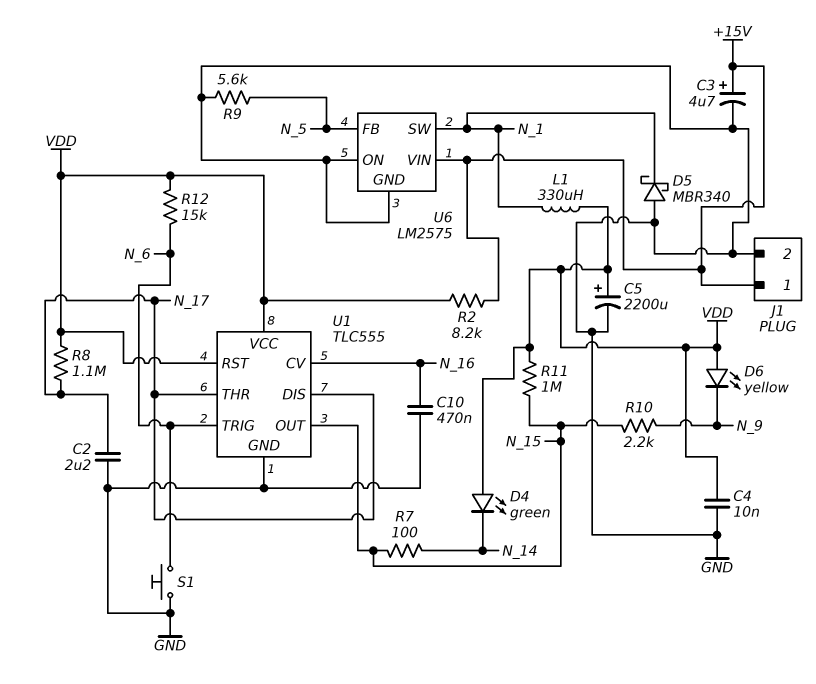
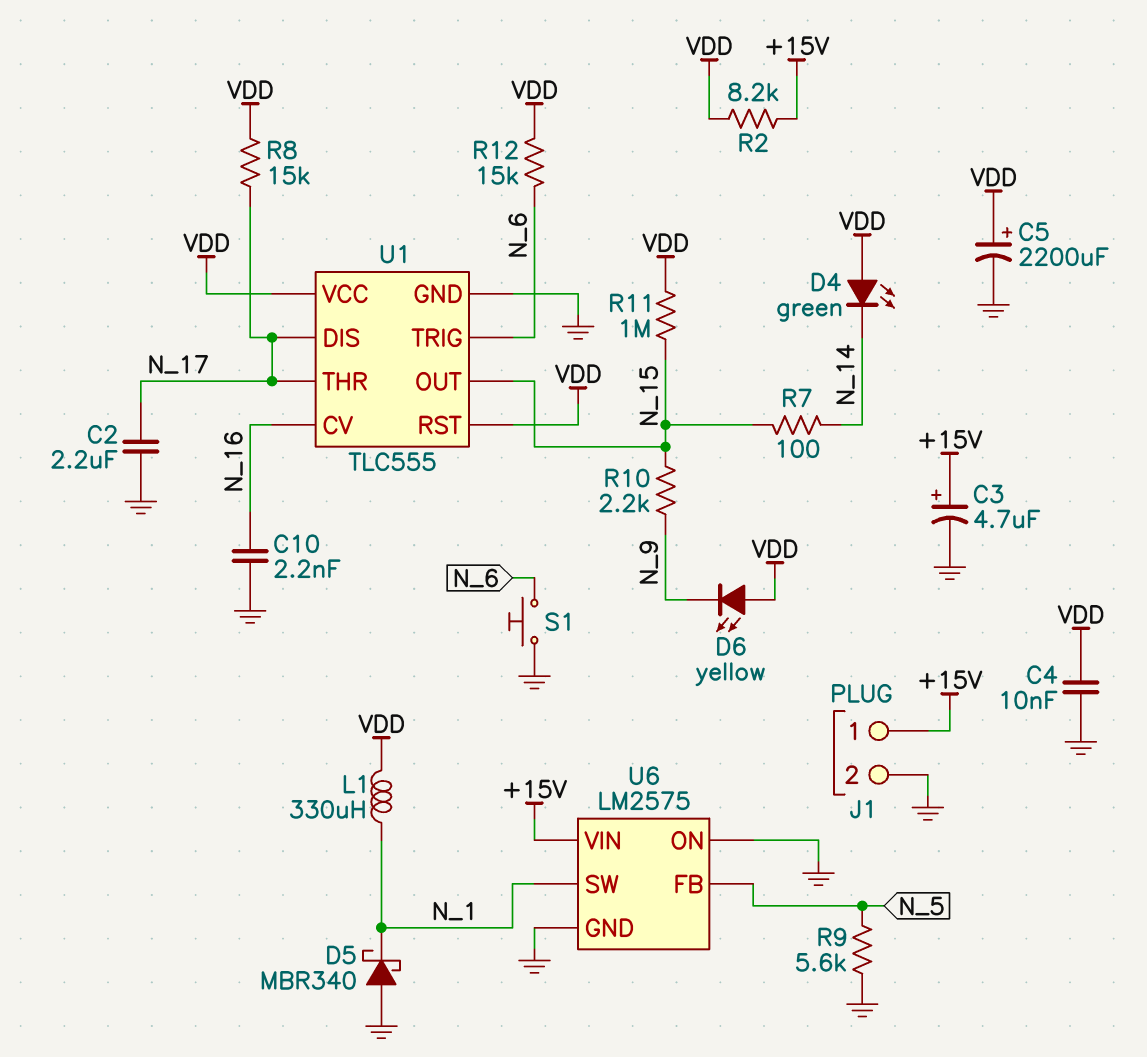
C10: 470nF (GND, N_16) -> 2.2nF (GND, N_16)
R8: 1.1M (N_17, VDD) -> 15k (N_17, VDD)

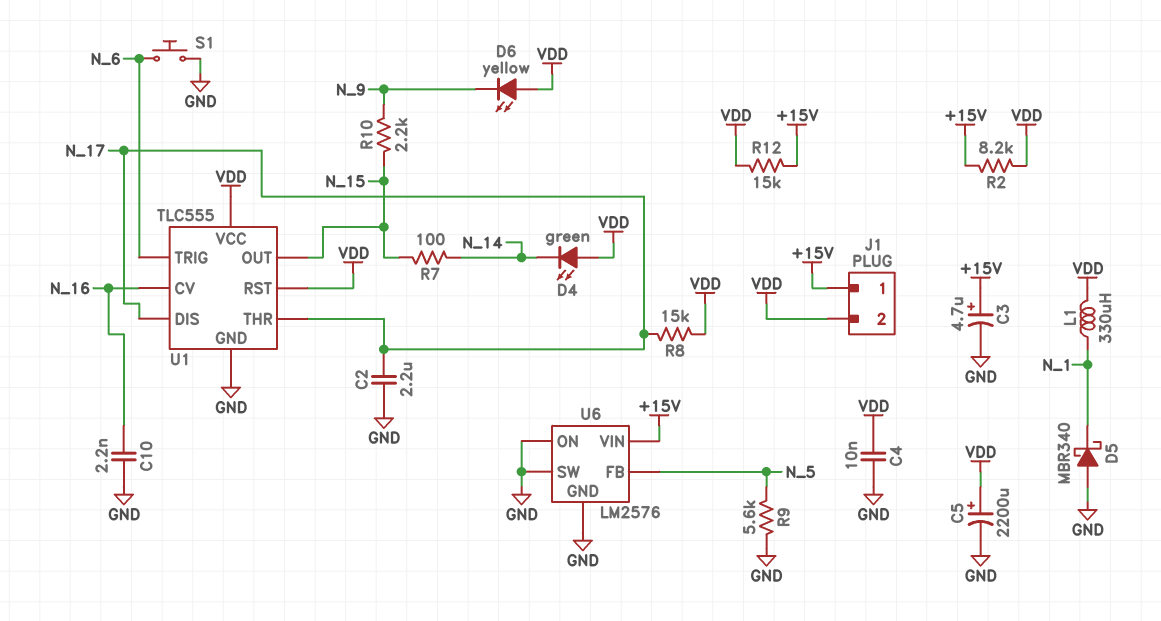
J1 pin 2: GND -> VDD
R11: 1M (N_15, VDD) -> none
R12: 15k (N_6, VDD) -> 15k (+15V, VDD)
U6: LM2575 -> LM2576
U6 pin SW: N_1 -> GND

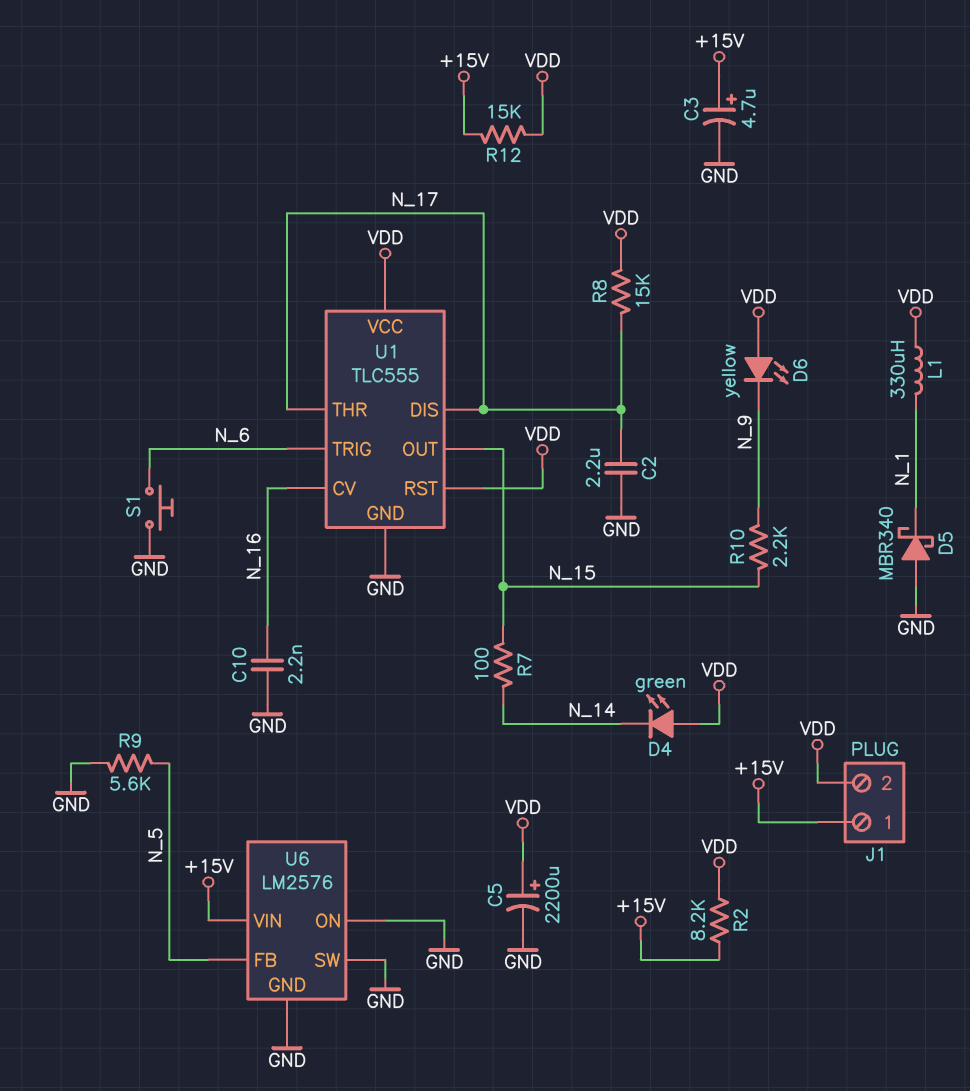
C4: 10nF (GND, VDD) -> none

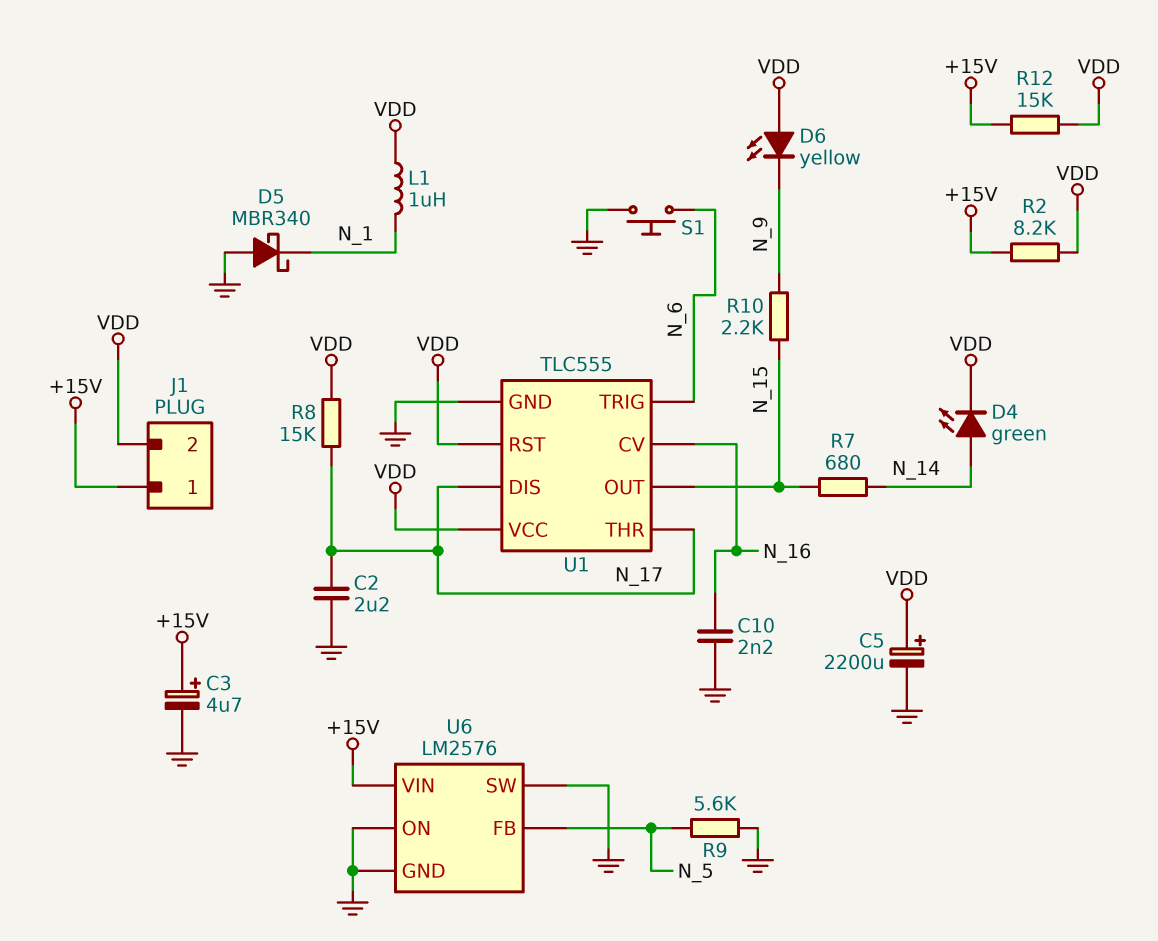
D4: LED green (A VDD, K N_14) -> LED green (A N_14, K VDD)
L1: 330uH (N_1, VDD) -> 1uH (N_1, VDD)
R7: 100 (N_14, N_15) -> 680 (N_14, N_15)

